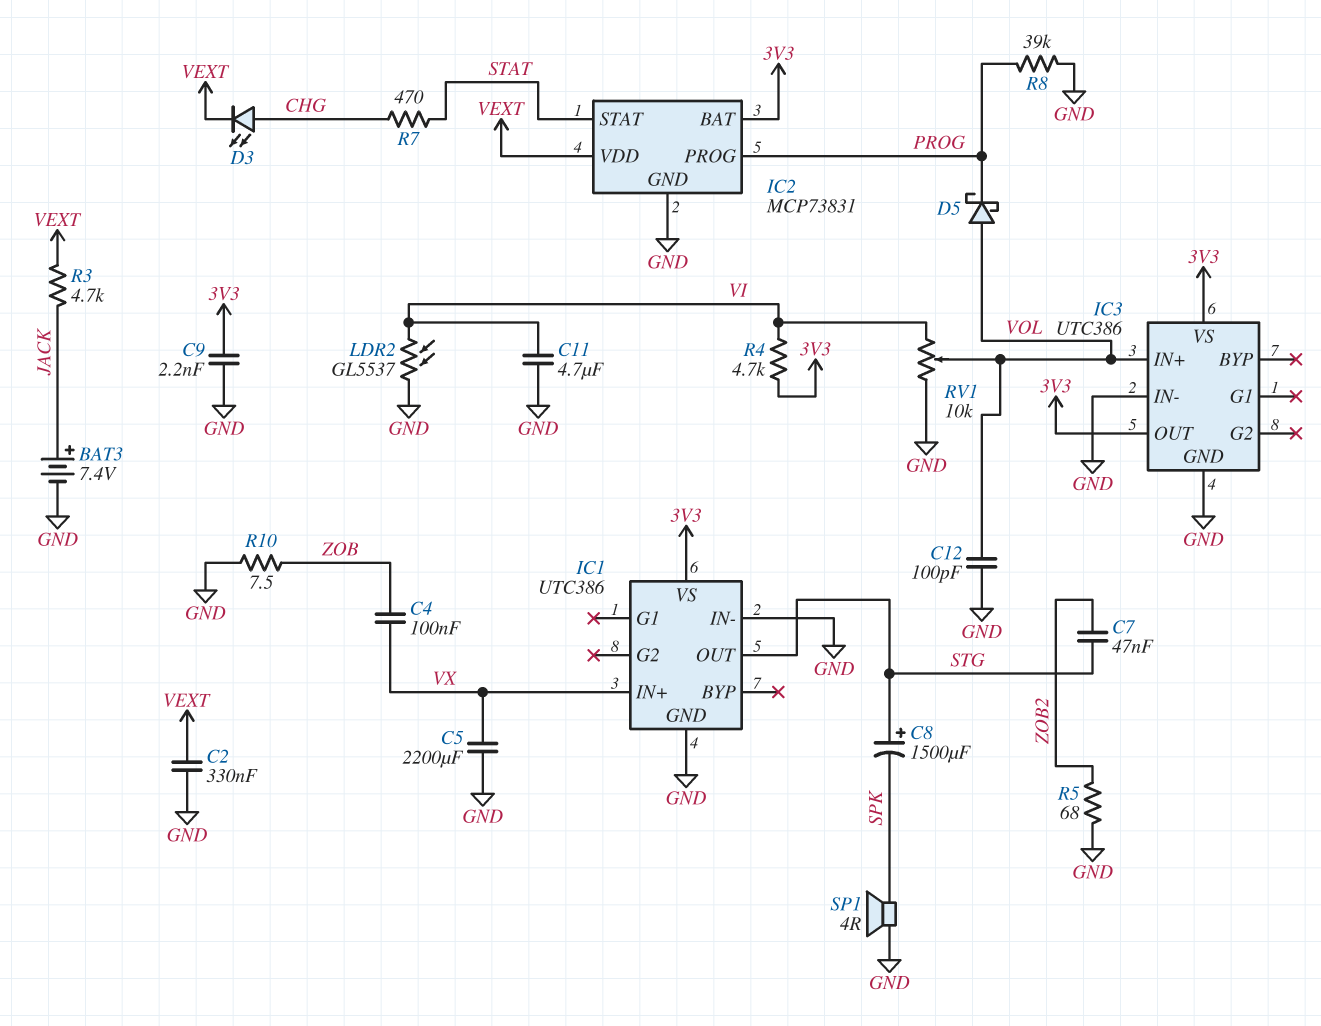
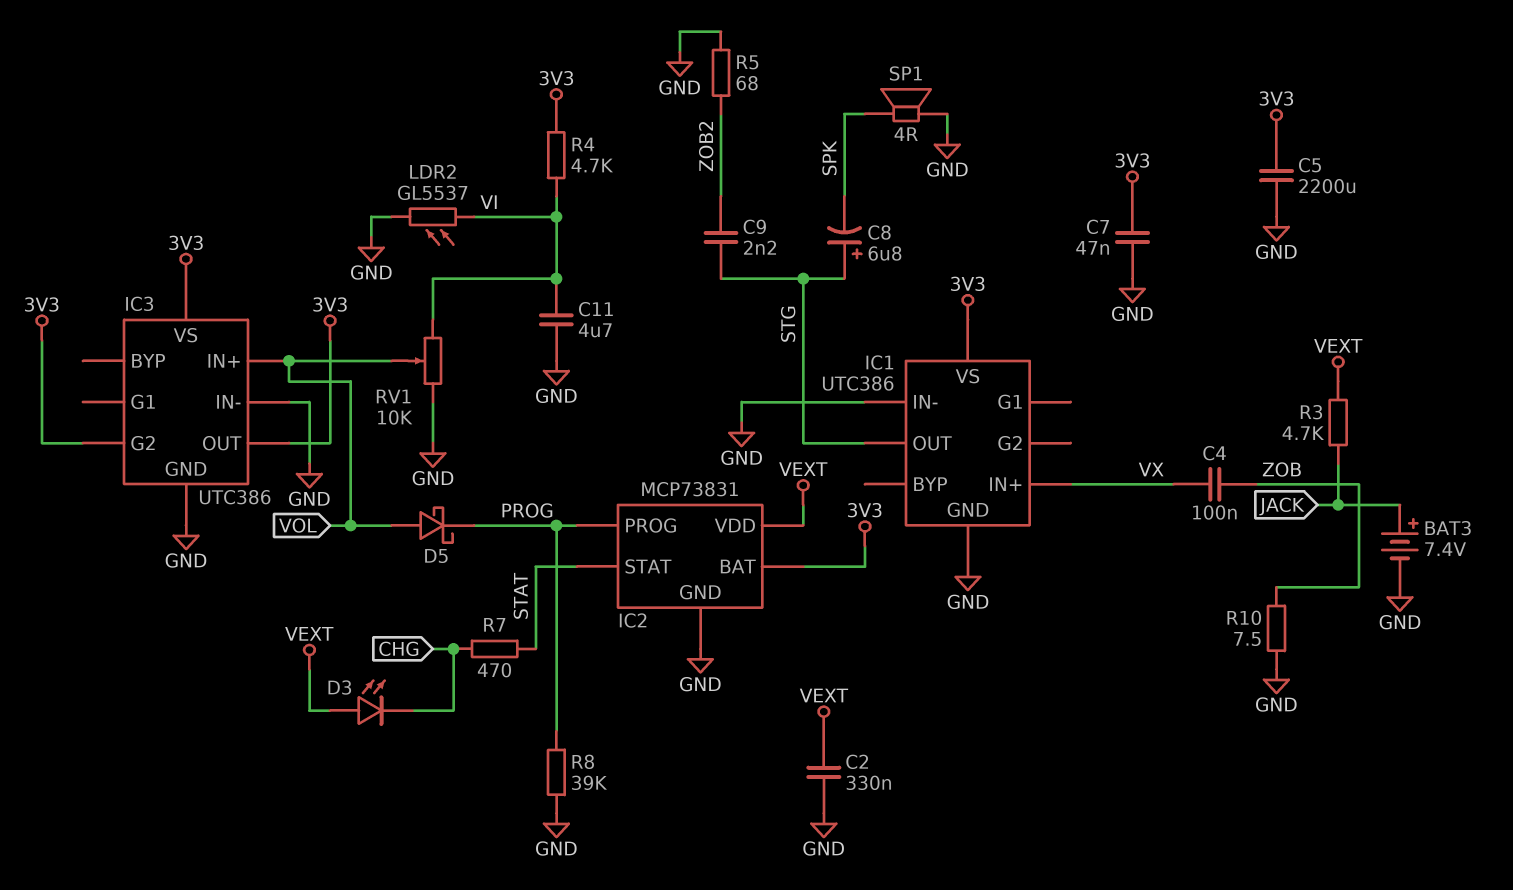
C5: 2200uF (GND, VX) -> 2200uF (3V3, GND)
C7: 47nF (STG, ZOB2) -> 47nF (3V3, GND)
C8: 1500uF (plus STG, minus SPK) -> 6.8uF (plus STG, minus SPK)
C9: 2.2nF (3V3, GND) -> 2.2nF (STG, ZOB2)
C12: 100pF (GND, VOL) -> none
D3: LED (A CHG, K VEXT) -> LED (A VEXT, K CHG)
IC3 pin G2: none -> 3V3

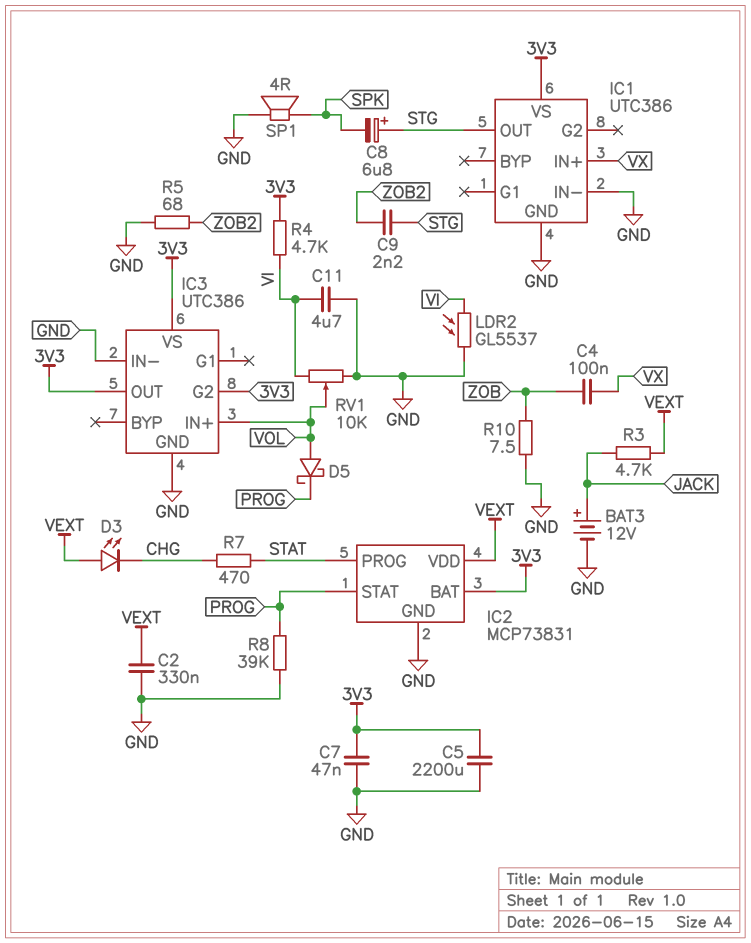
BAT3: 7.4V (plus JACK, minus GND) -> 12V (plus JACK, minus GND)
IC2 pin PROG: PROG -> STAT
IC2 pin STAT: STAT -> PROG

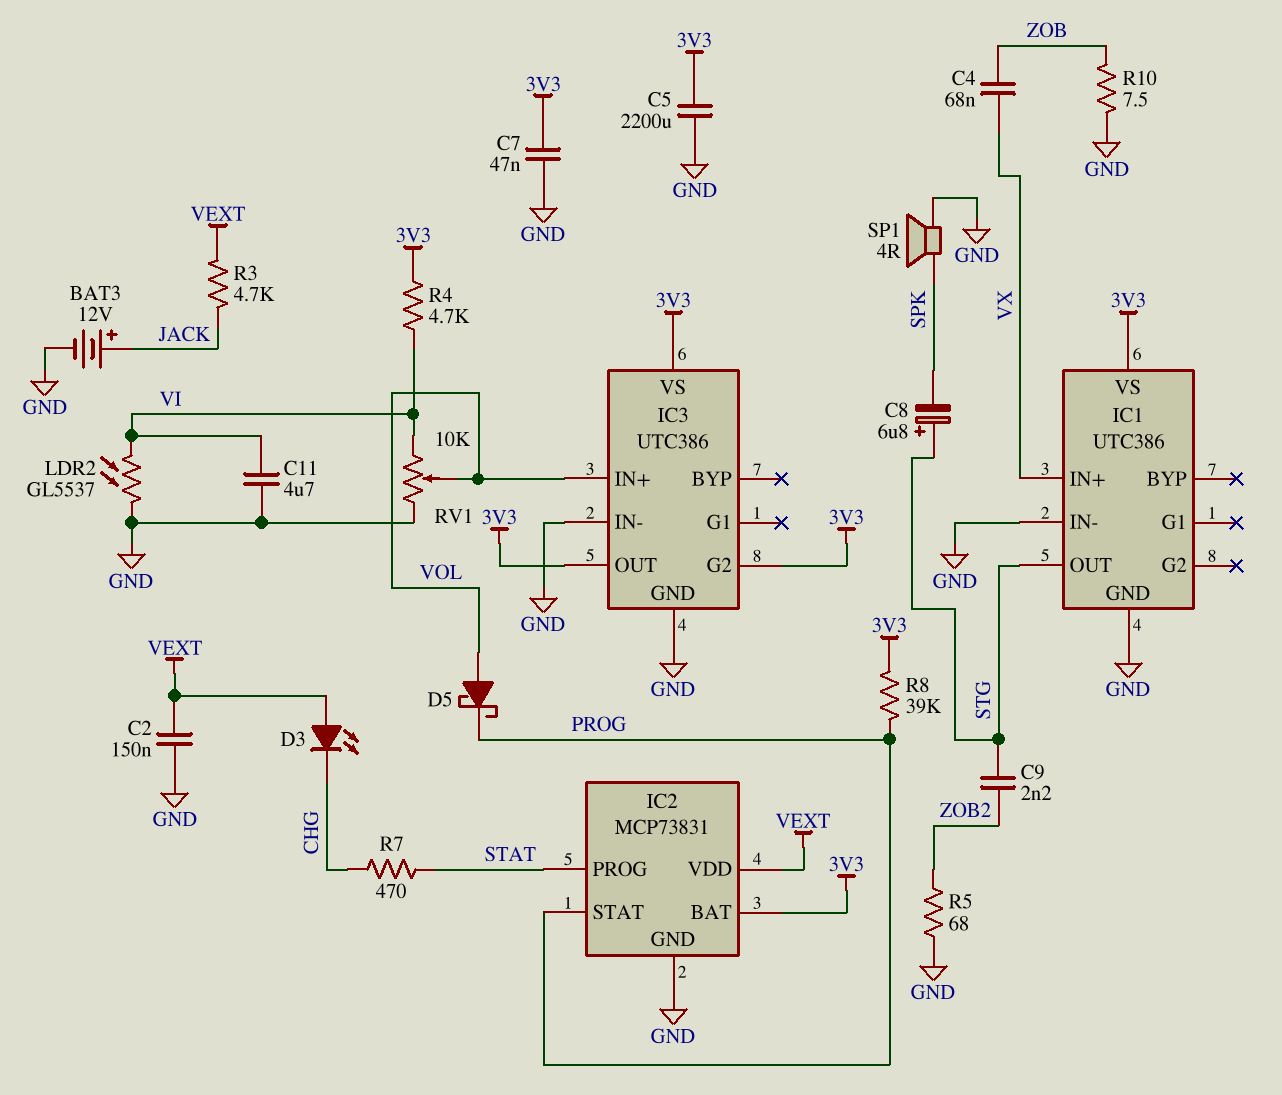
C2: 330nF (GND, VEXT) -> 150nF (GND, VEXT)
C4: 100nF (VX, ZOB) -> 68nF (VX, ZOB)
R8: 39k (GND, PROG) -> 39k (3V3, PROG)

